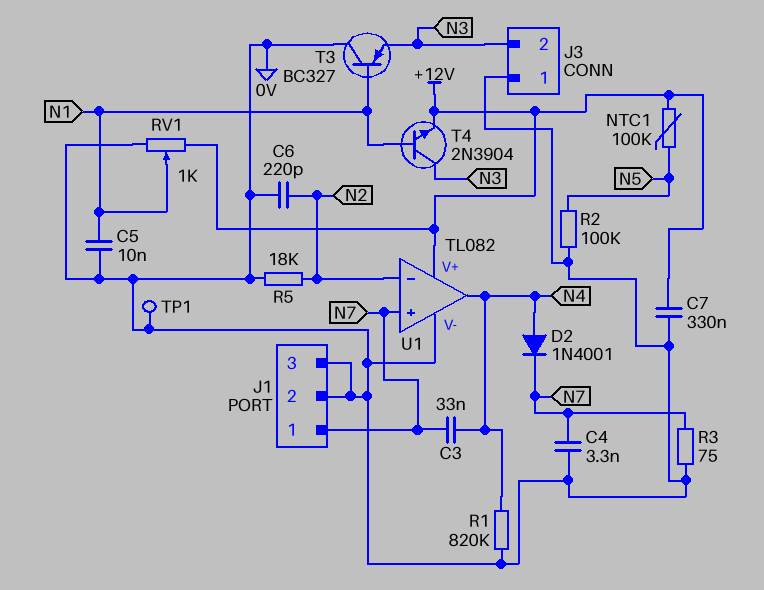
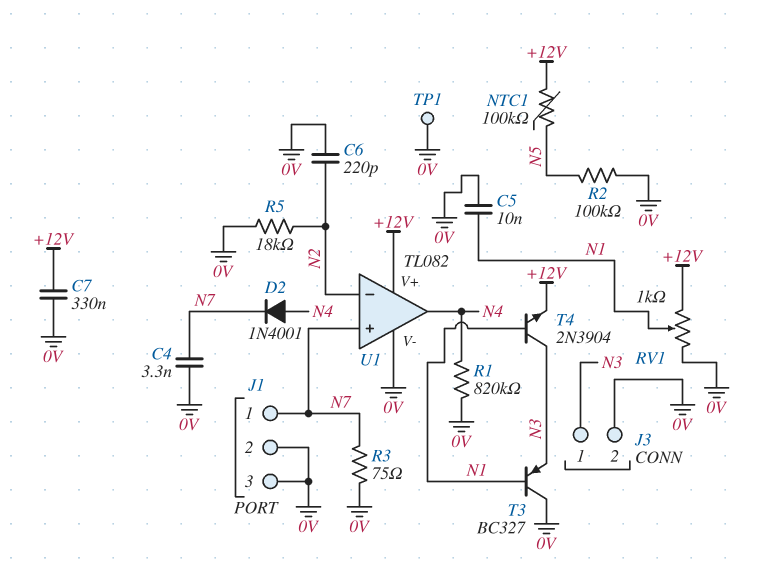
C3: 33nF (N4, N7) -> none
J3 pin 1: 0V -> N3
J3 pin 2: N3 -> 0V

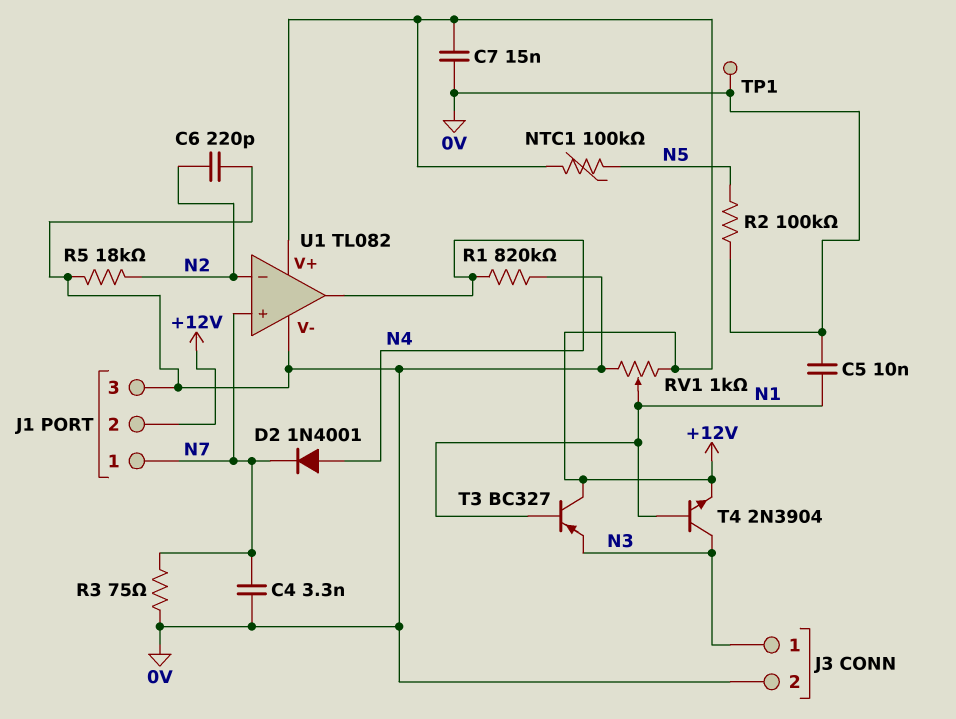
C7: 330nF (+12V, 0V) -> 15nF (+12V, 0V)
J1 pin 2: 0V -> +12V
T3: PNP BC327 (B N1, C 0V, E N3) -> PNP BC327 (B N1, C +12V, E N3)

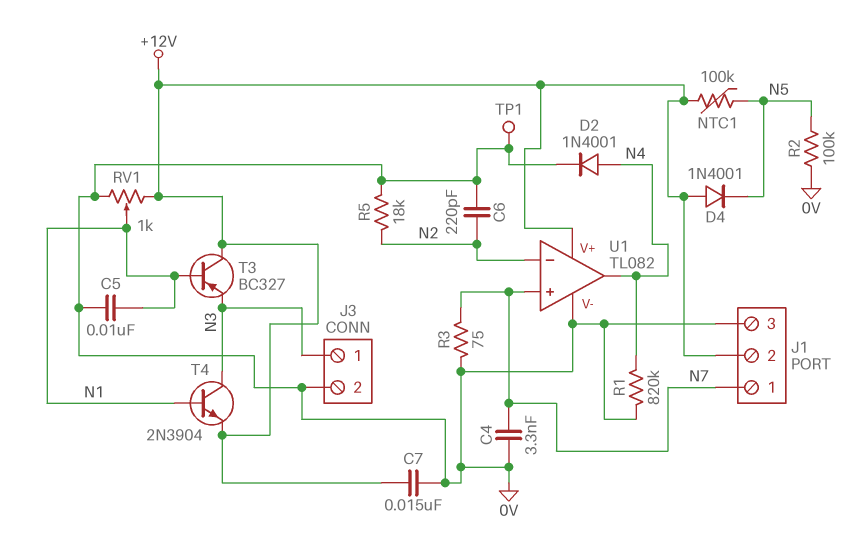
D2: diode 1N4001 (A N4, K N7) -> diode 1N4001 (A N4, K 0V)
D4: none -> diode 1N4001 (A +12V, K N5)

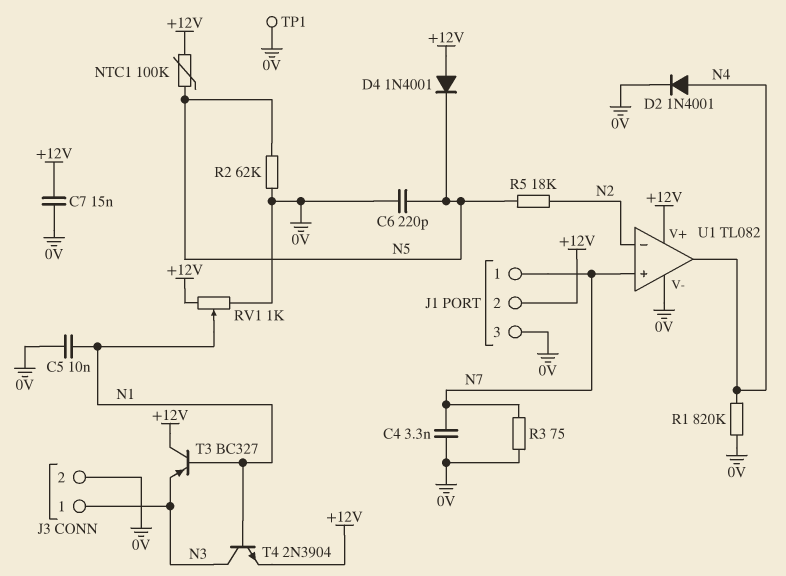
C6: 220pF (0V, N2) -> 220pF (0V, N5)
R2: 100k (0V, N5) -> 62k (0V, N5)
R5: 18k (0V, N2) -> 18k (N2, N5)

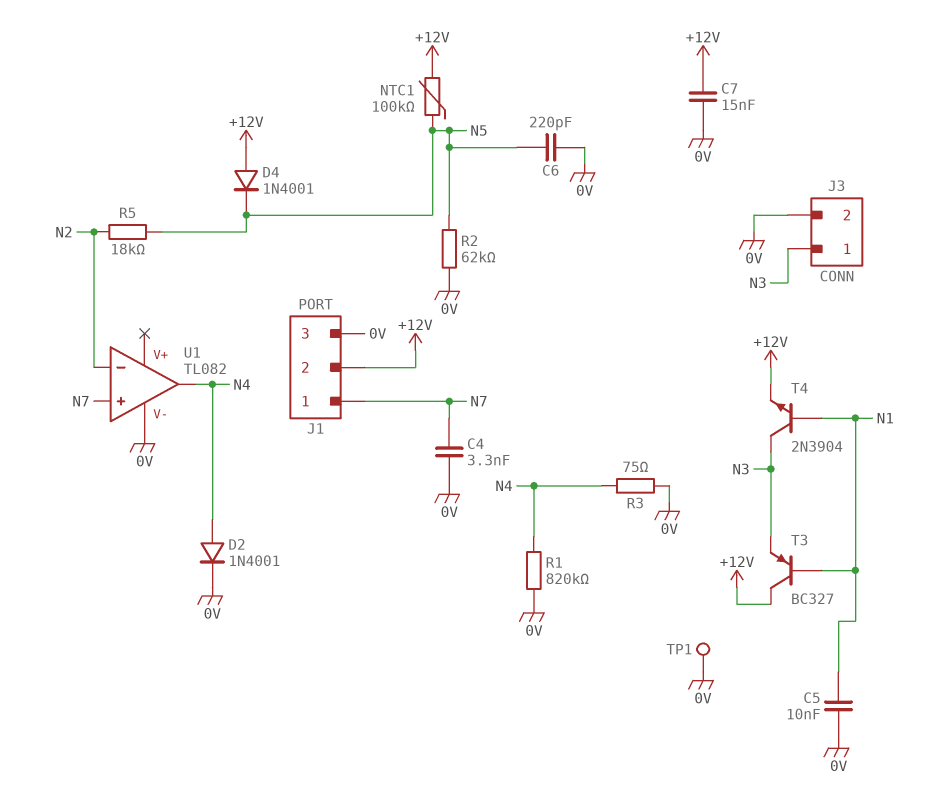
R3: 75 (0V, N7) -> 75 (0V, N4)
RV1: 1k (+12V, 0V, wiper N1) -> none
U1 pin V+: +12V -> none

